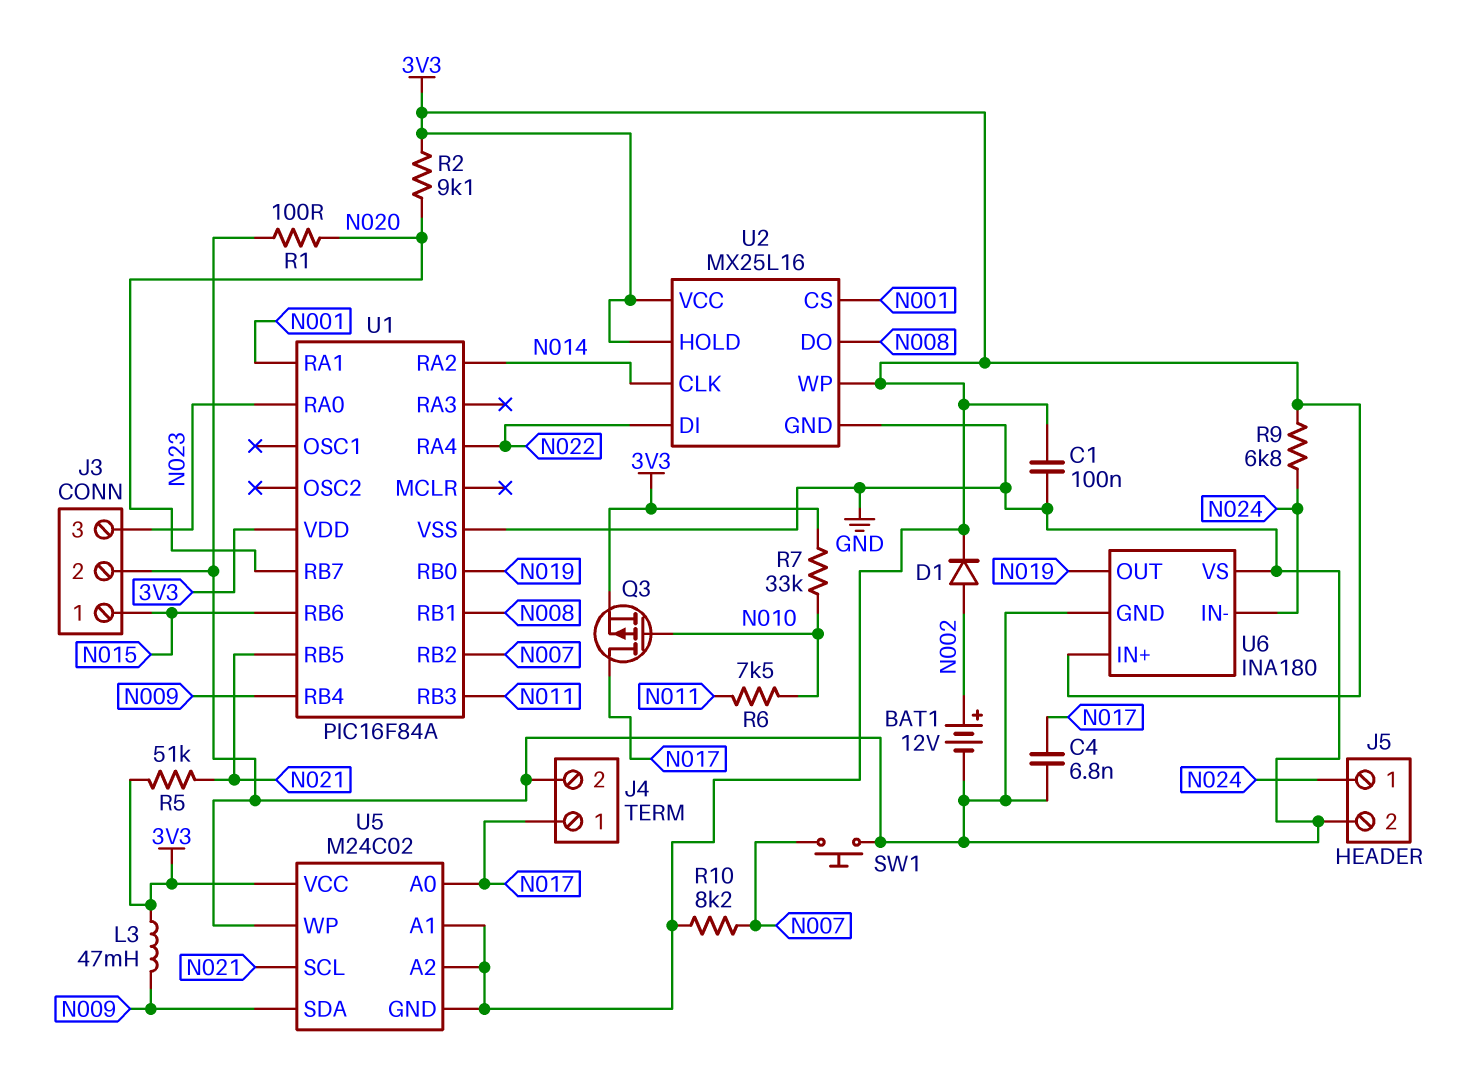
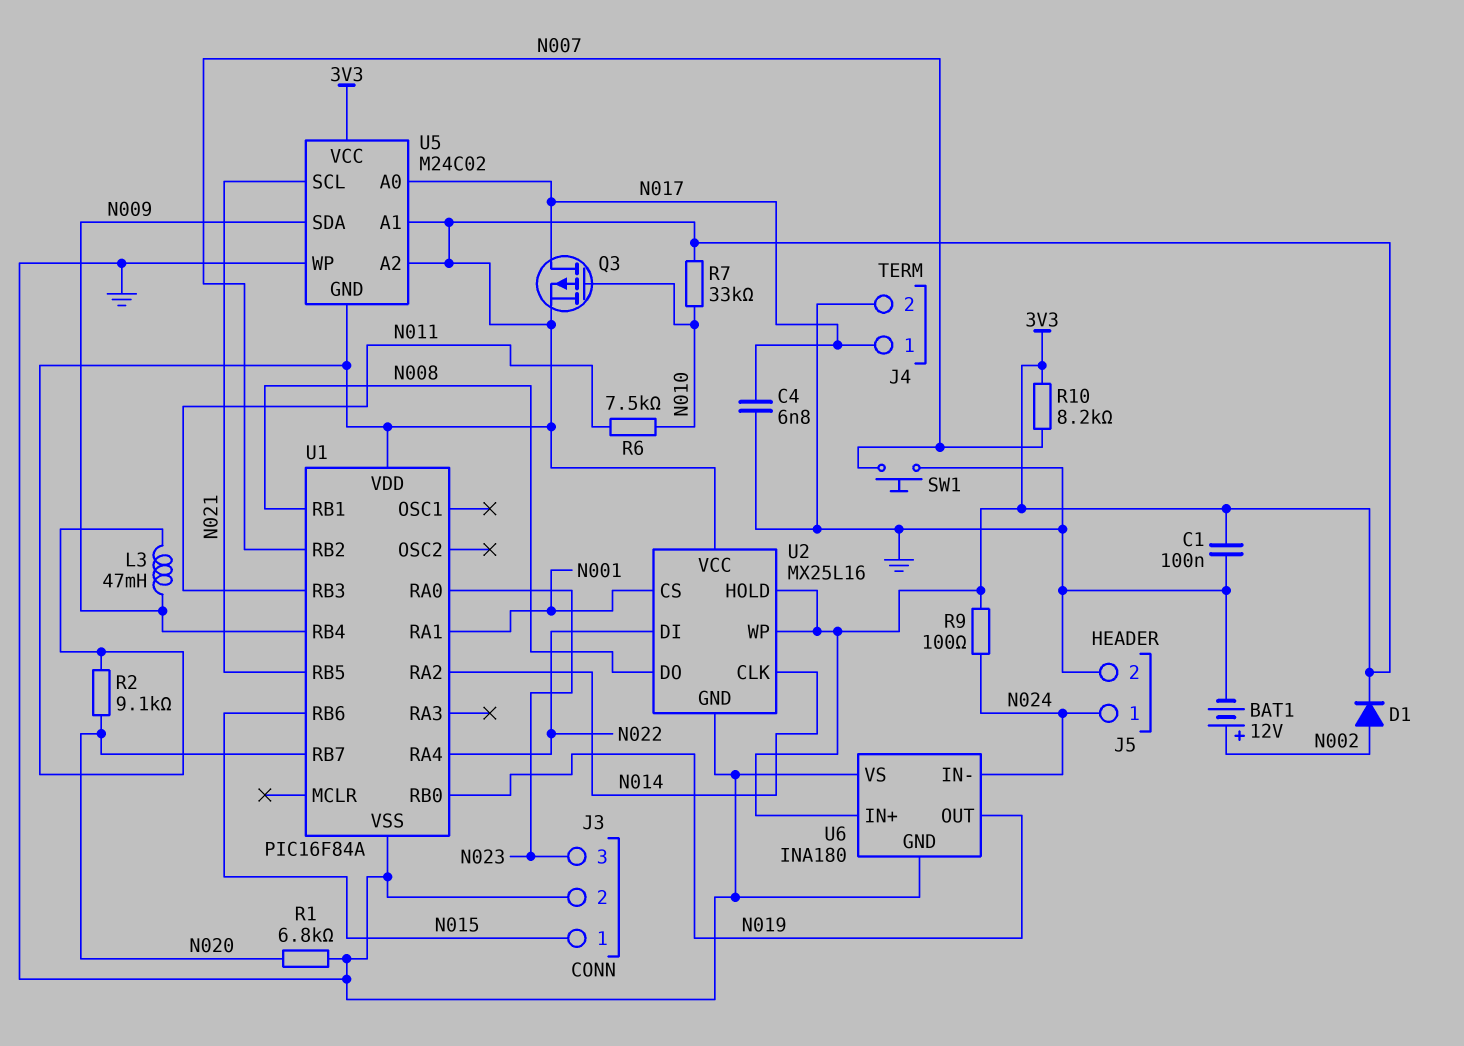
R1: 100 (GND, N020) -> 6.8k (GND, N020)
R5: 51k (3V3, N021) -> none
R9: 6.8k (3V3, N024) -> 100 (3V3, N024)

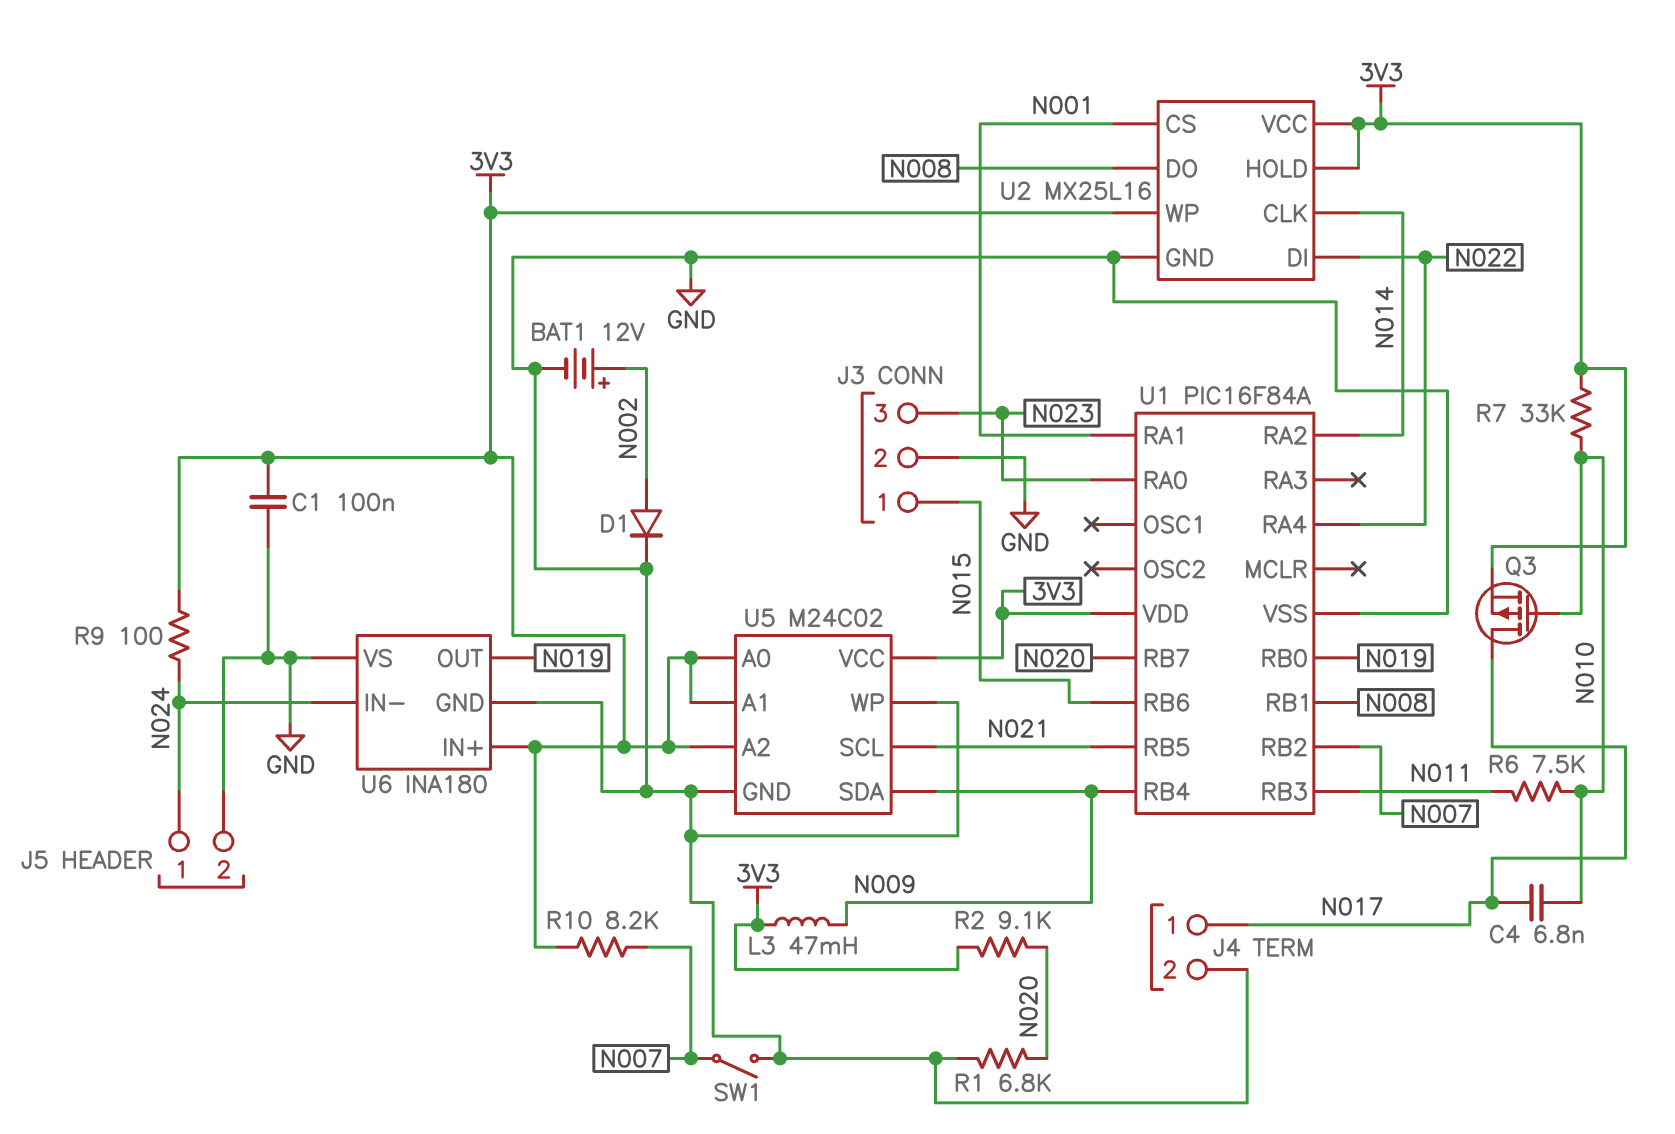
C4: 6.8nF (GND, N017) -> 6.8nF (N010, N017)
D1: diode (A N002, K 3V3) -> diode (A N002, K GND)
SW1: button (GND, N007) -> switch (GND, N007)
U5 pin A0: N017 -> 3V3
U5 pin GND: 3V3 -> GND

